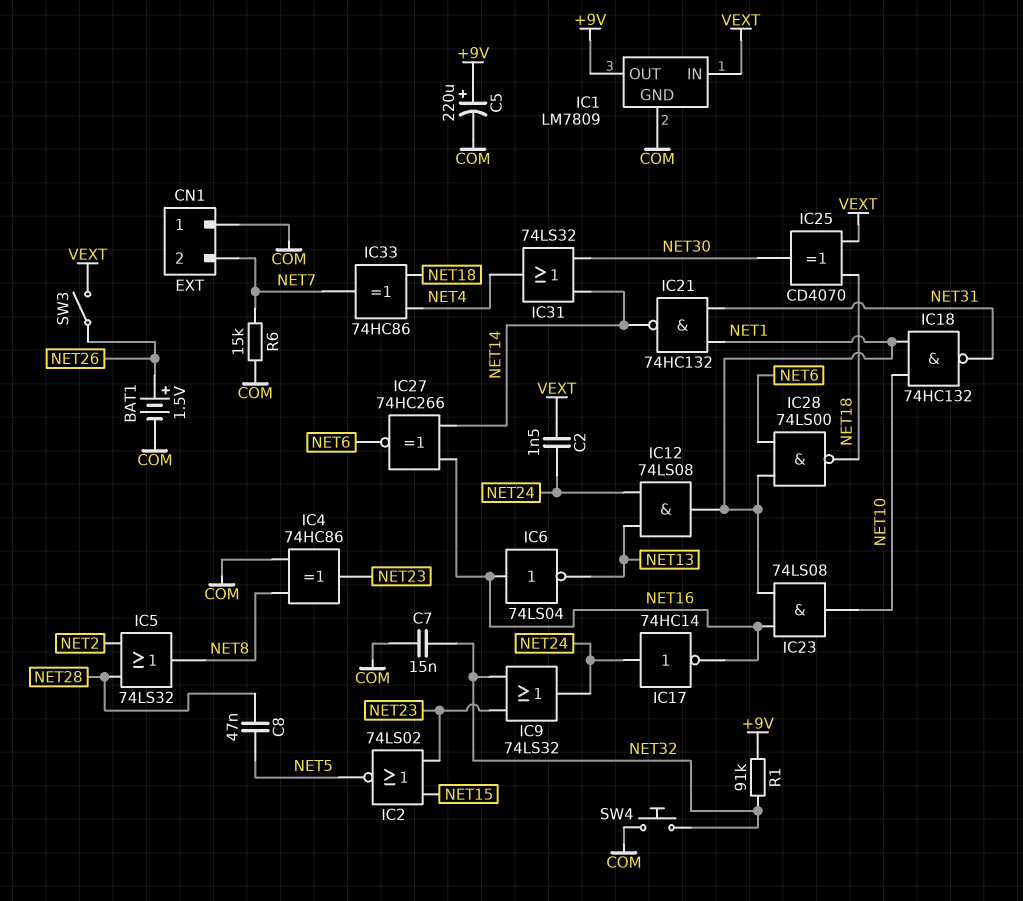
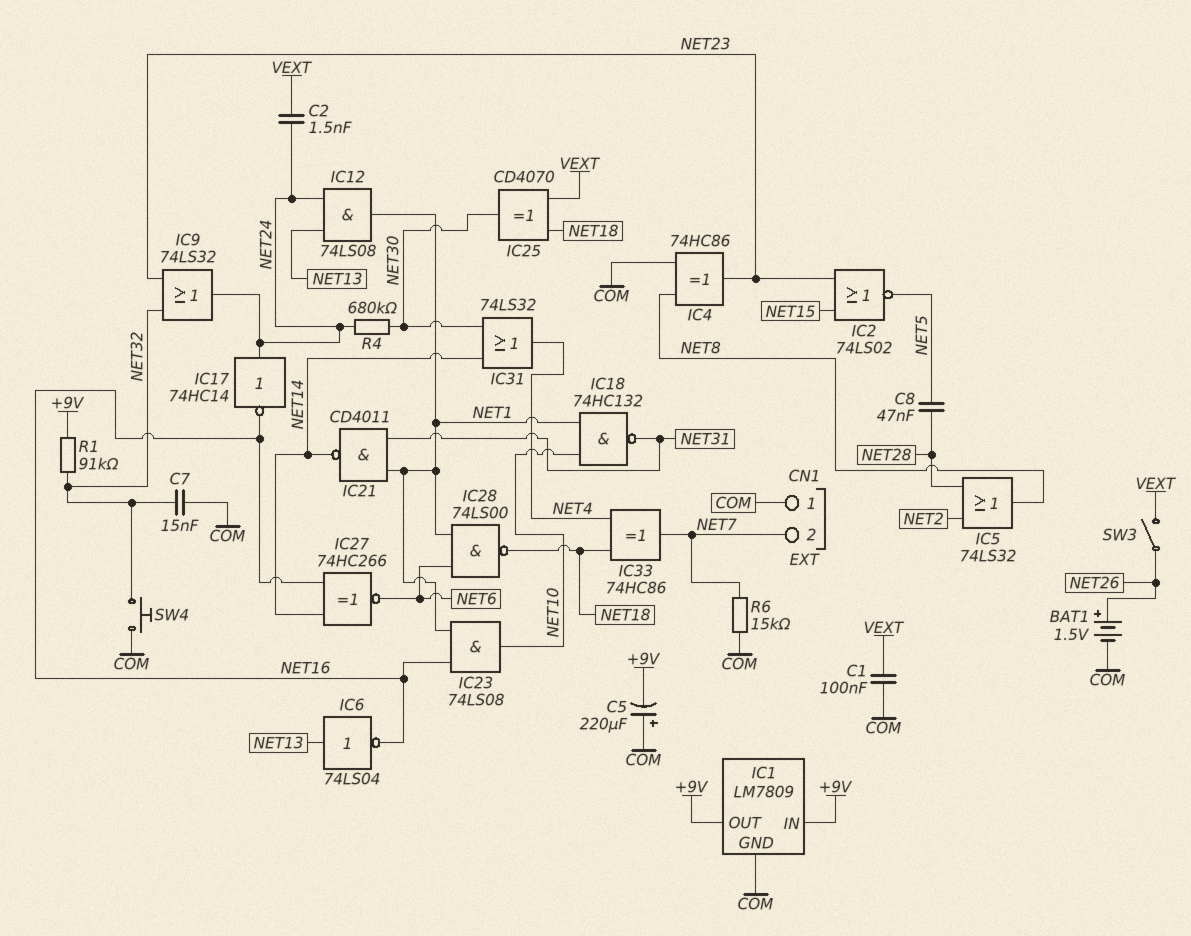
C1: none -> 100nF (COM, VEXT)
C5: 220uF (plus +9V, minus COM) -> 220uF (plus COM, minus +9V)
IC1 pin IN: VEXT -> +9V
IC6: NOT 74LS04 (in NET16, out NET13) -> NOT 74LS04 (in NET13, out NET16)
IC21: NAND 74HC132 (in NET1, in NET31, out NET14) -> NAND CD4011 (in NET1, in NET31, out NET14)
R4: none -> 680k (NET24, NET30)

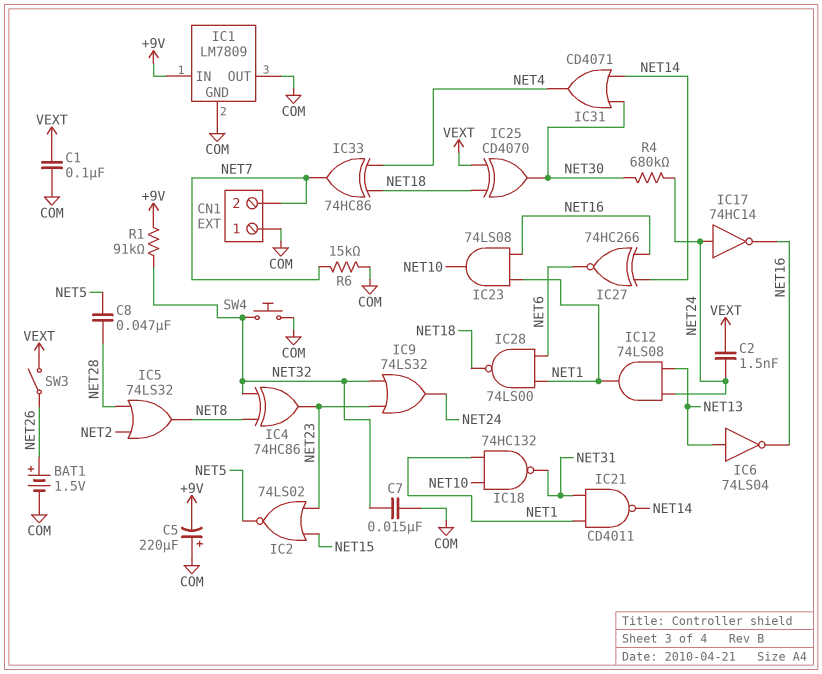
IC1 pin OUT: +9V -> COM
IC4: XOR 74HC86 (in COM, in NET8, out NET23) -> XOR 74HC86 (in NET8, in NET32, out NET23)
IC31: OR 74LS32 (in NET14, in NET30, out NET4) -> OR CD4071 (in NET14, in NET30, out NET4)

